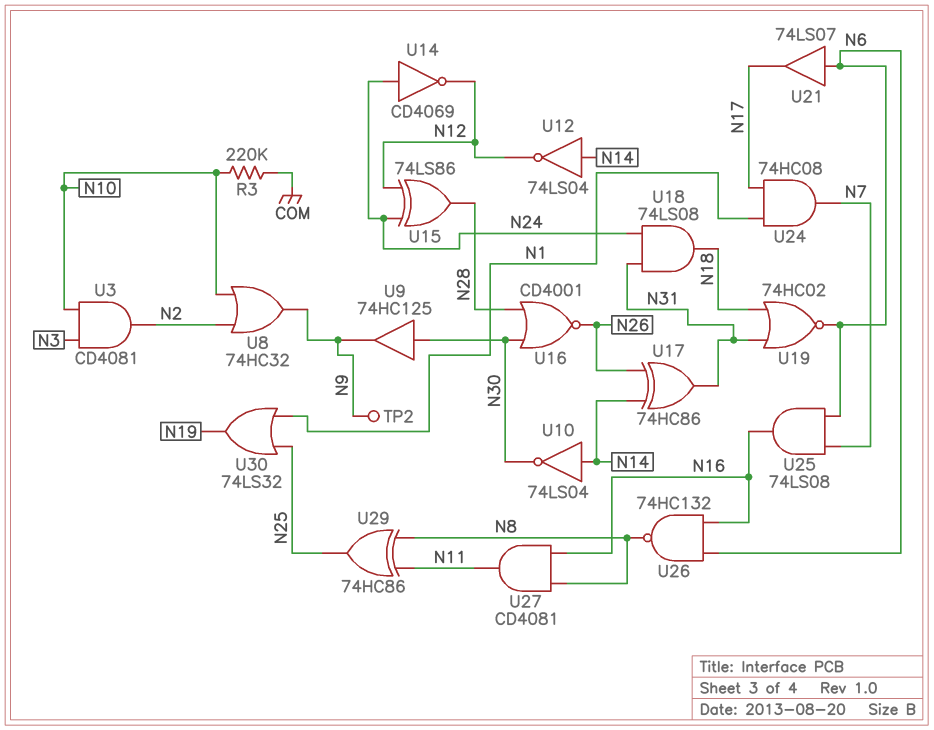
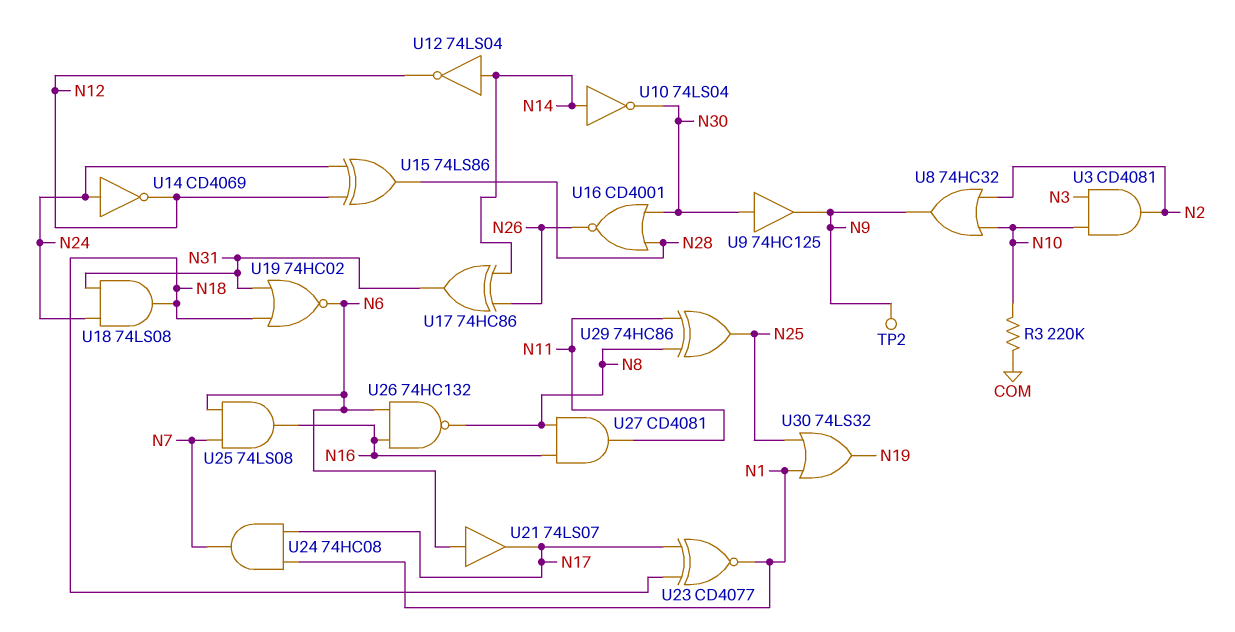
U23: none -> XNOR CD4077 (in N17, in N18, out N1)

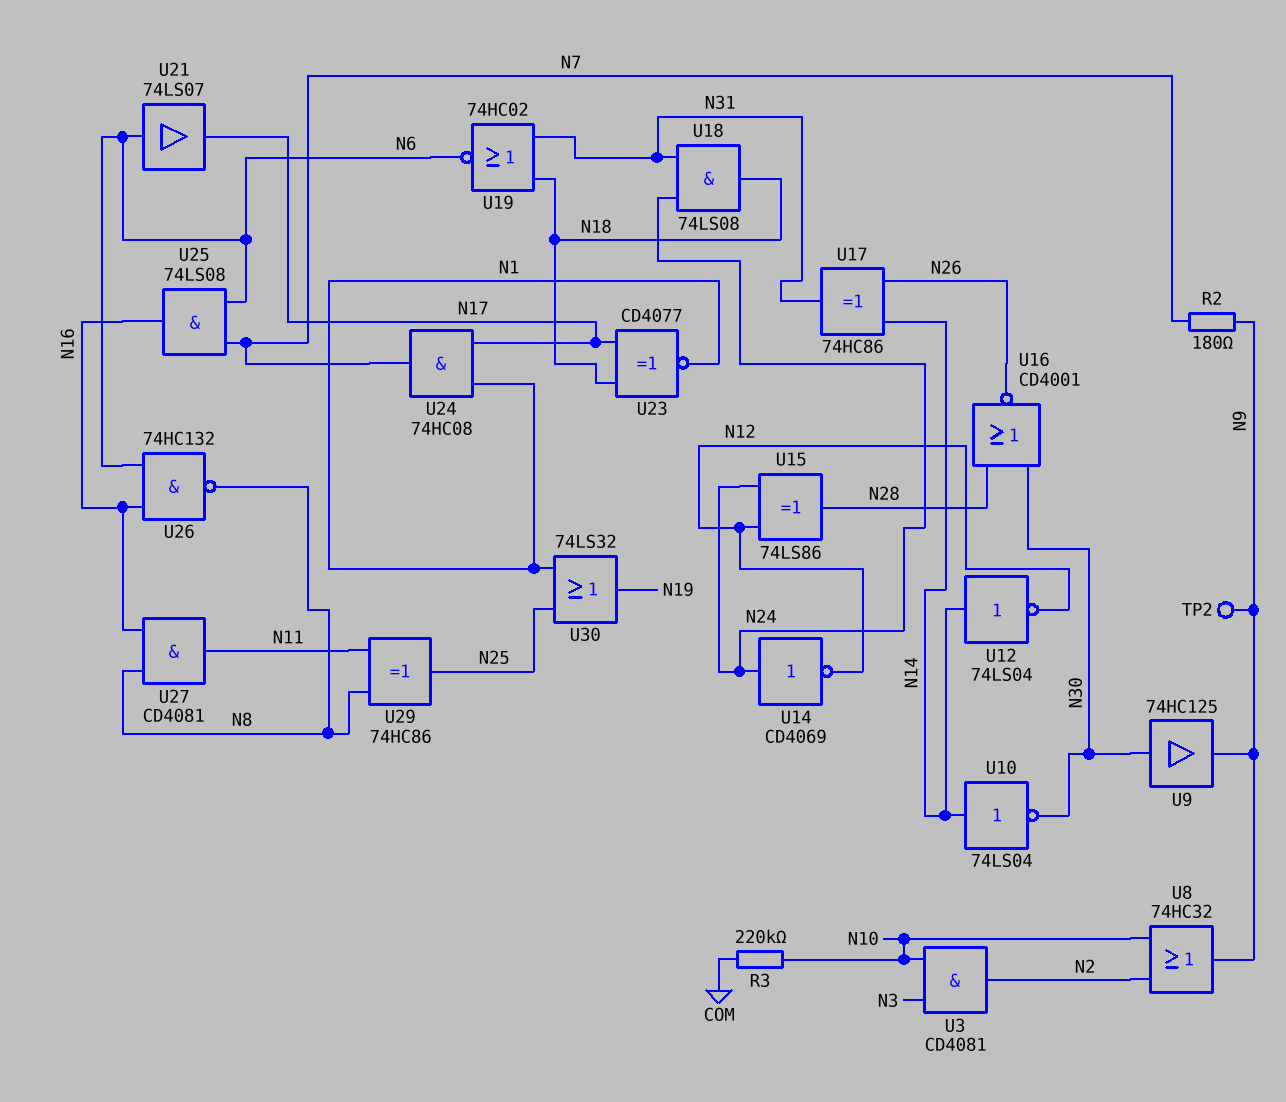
R2: none -> 180 (N7, N9)

